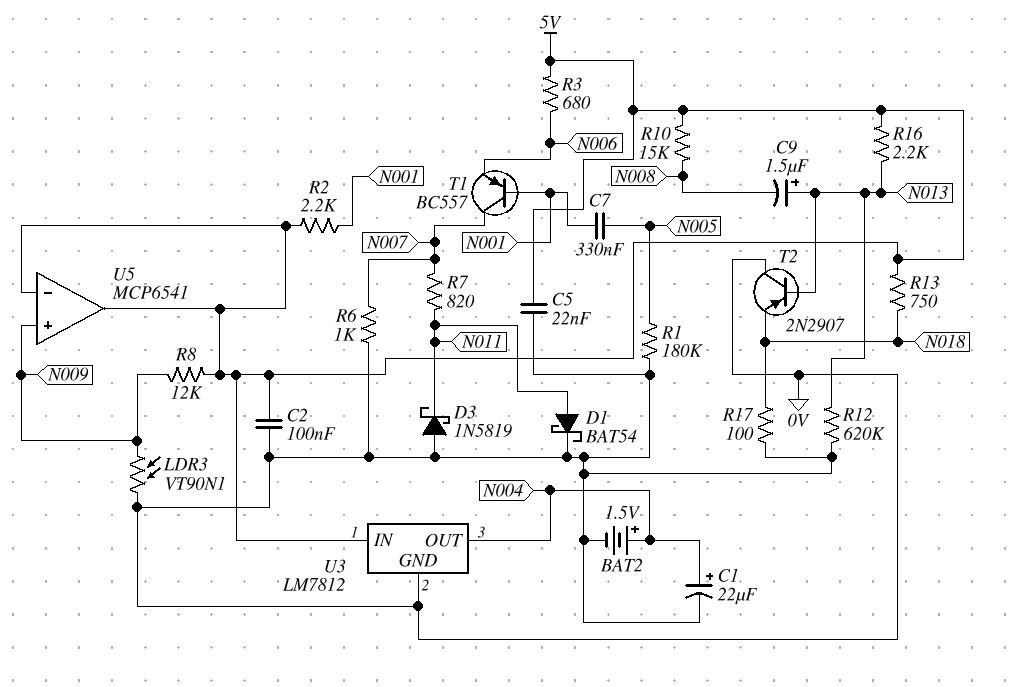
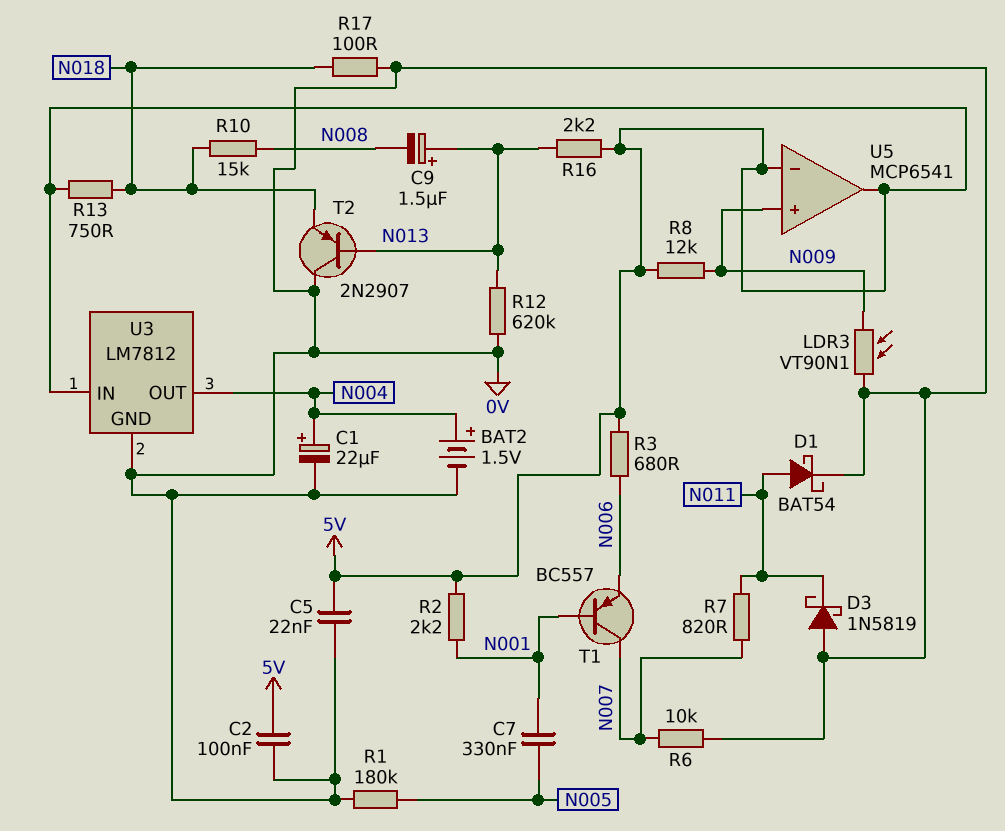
R6: 1k (0V, N007) -> 10k (0V, N007)
R10: 15k (5V, N008) -> 15k (N008, N018)

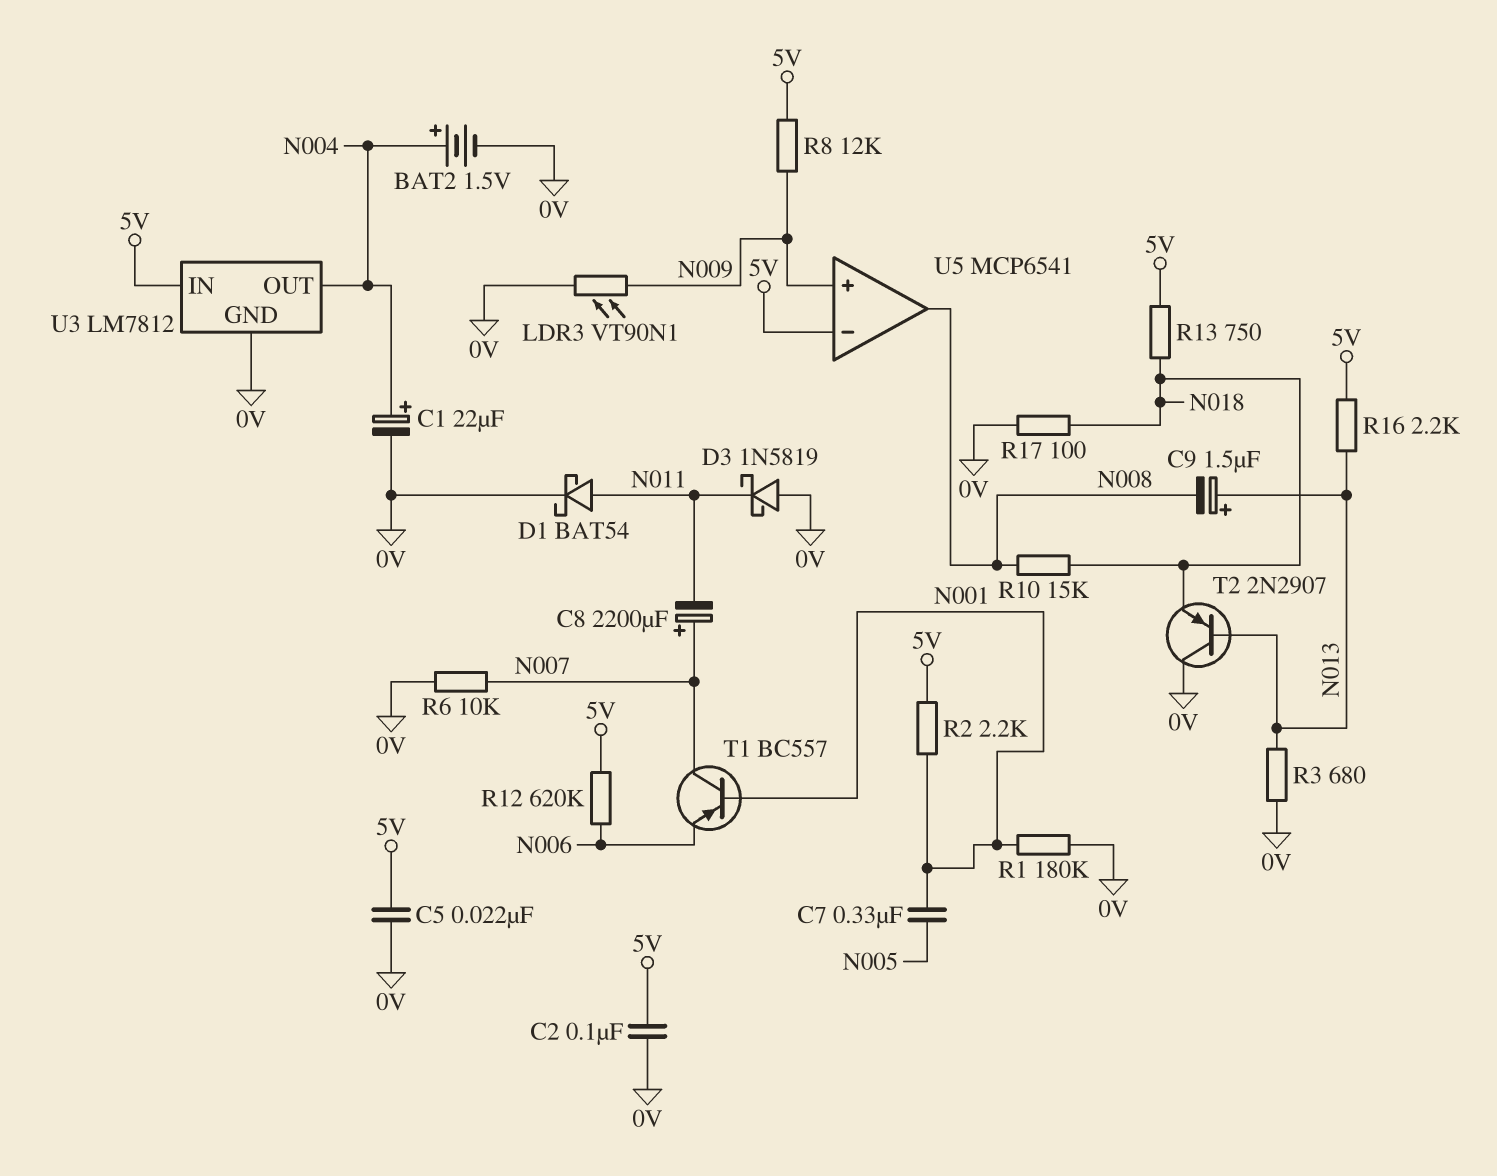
C8: none -> 2200uF (plus N007, minus N011)
R1: 180k (0V, N005) -> 180k (0V, N001)
R3: 680 (5V, N006) -> 680 (0V, N013)
R7: 820 (N007, N011) -> none
R12: 620k (0V, N013) -> 620k (5V, N006)
U5 pin out: 5V -> N008

